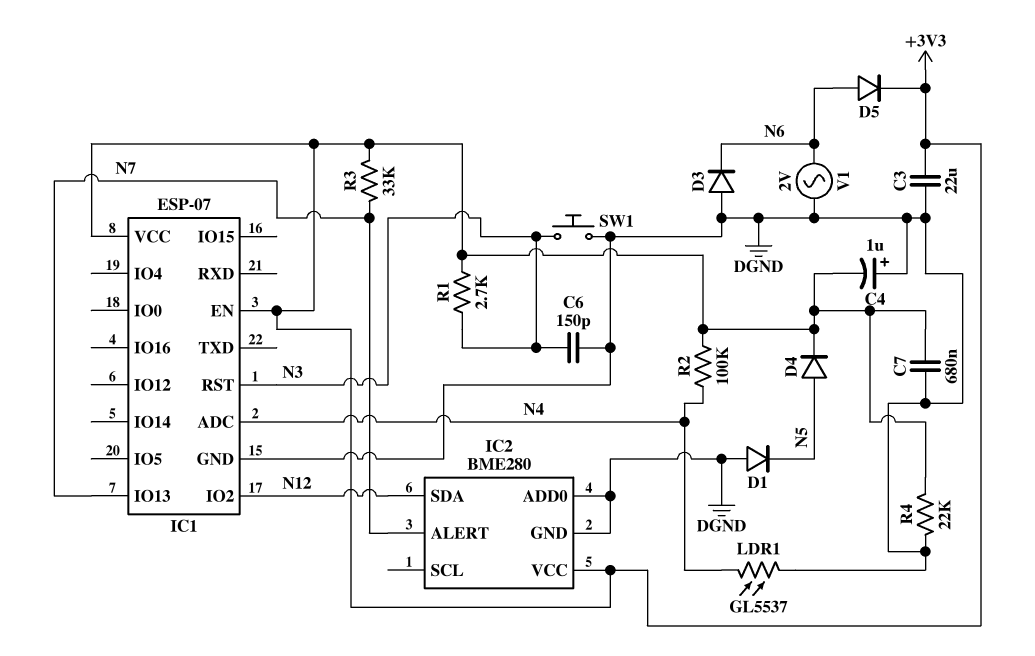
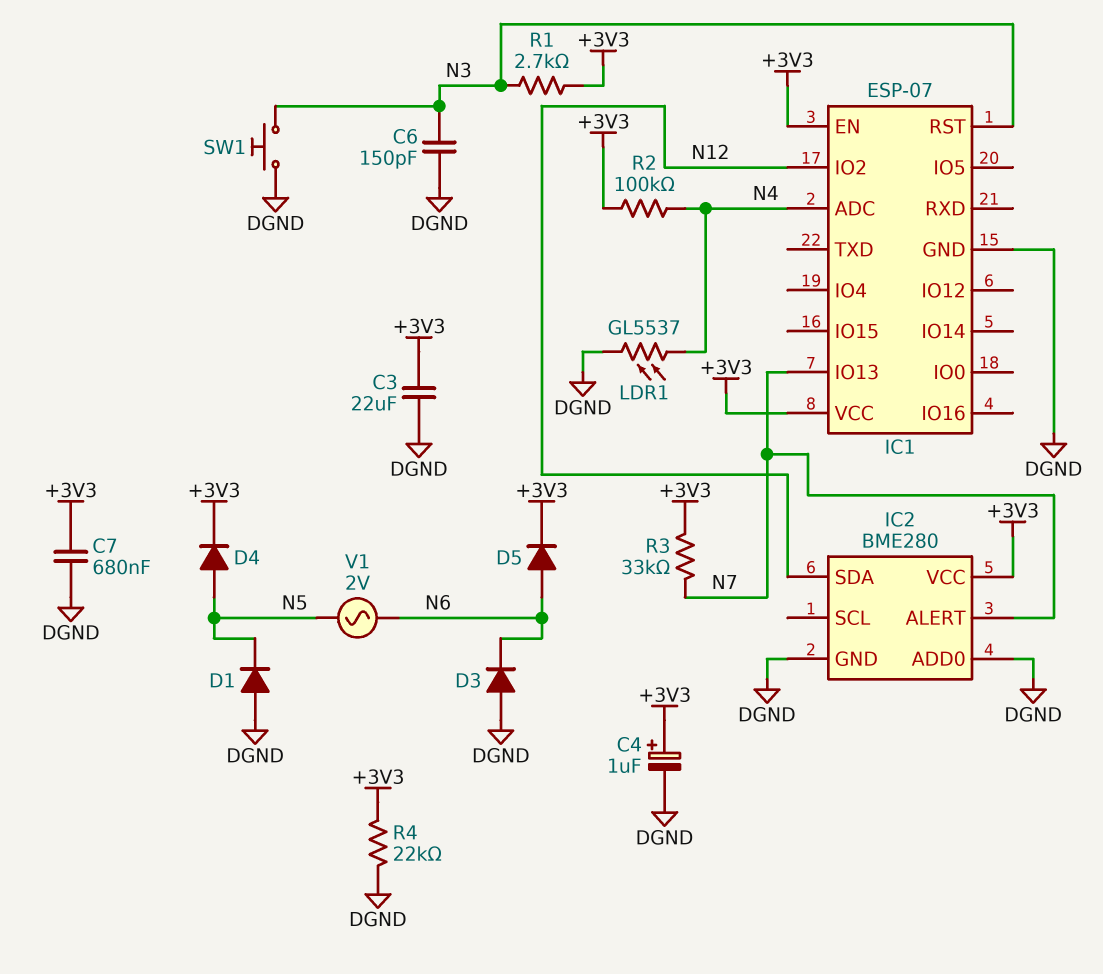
C4: 1uF (plus DGND, minus +3V3) -> 1uF (plus +3V3, minus DGND)
V1: AC 2V (DGND, N6) -> AC 2V (N5, N6)

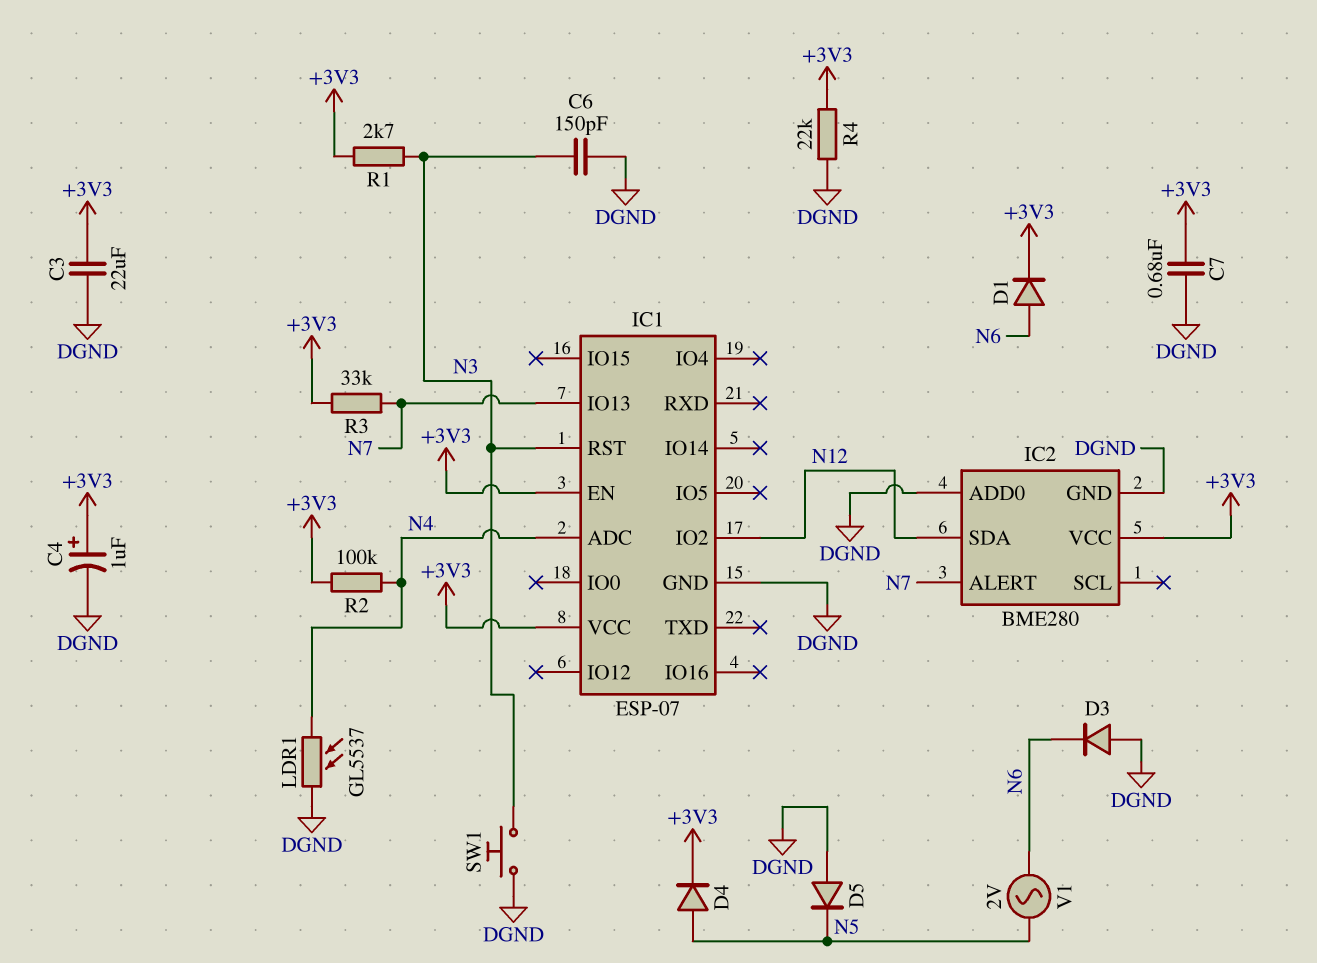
D1: diode (A DGND, K N5) -> diode (A N6, K +3V3)
D5: diode (A N6, K +3V3) -> diode (A DGND, K N5)

